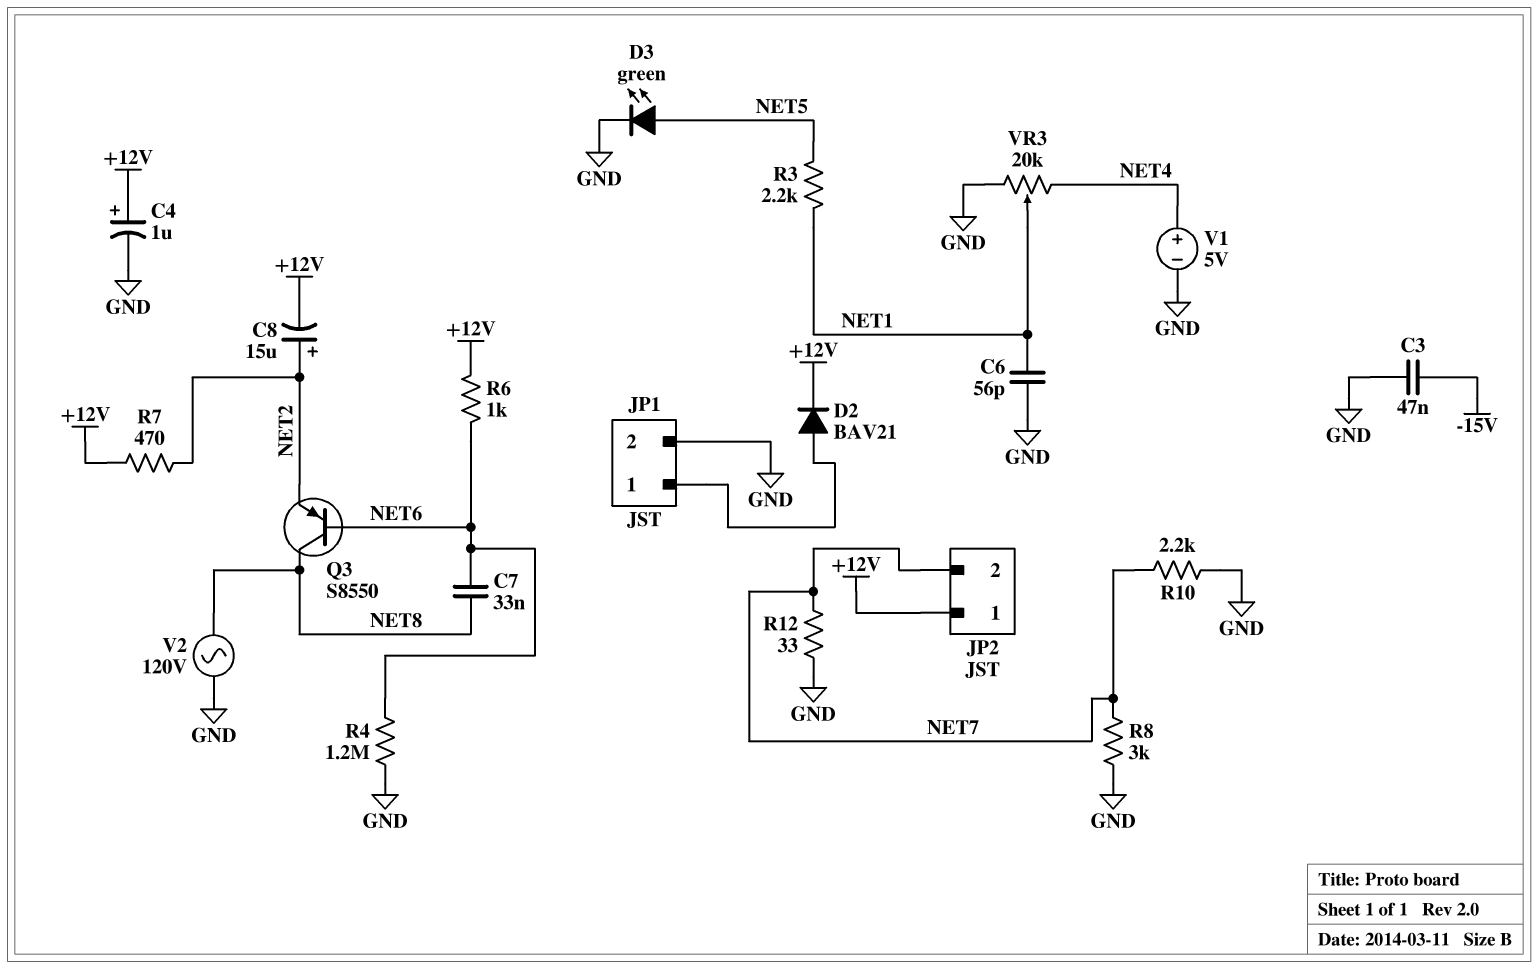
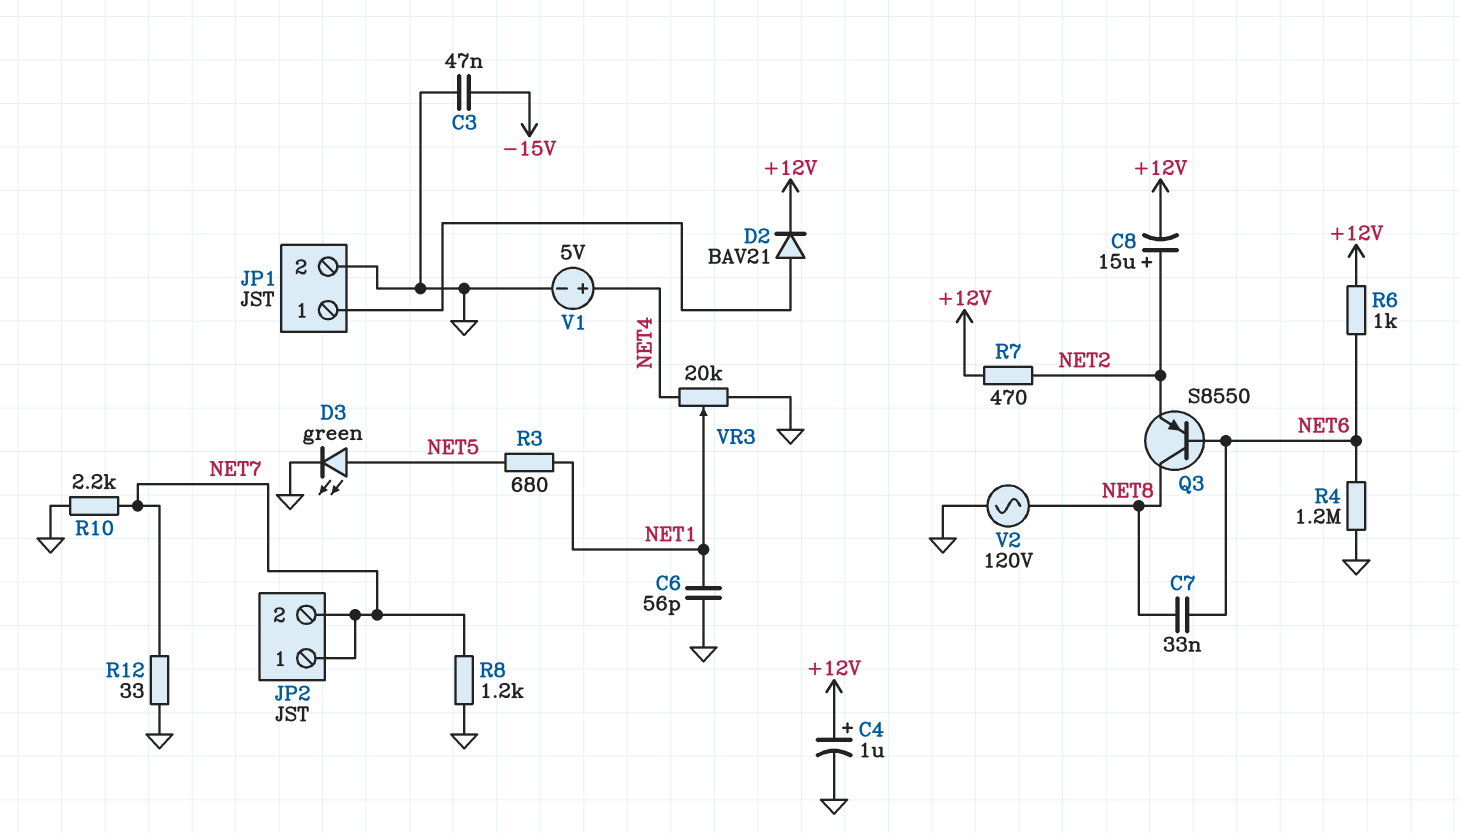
JP2 pin 1: +12V -> NET7
R3: 2.2k (NET1, NET5) -> 680 (NET1, NET5)
R8: 3k (GND, NET7) -> 1.2k (GND, NET7)

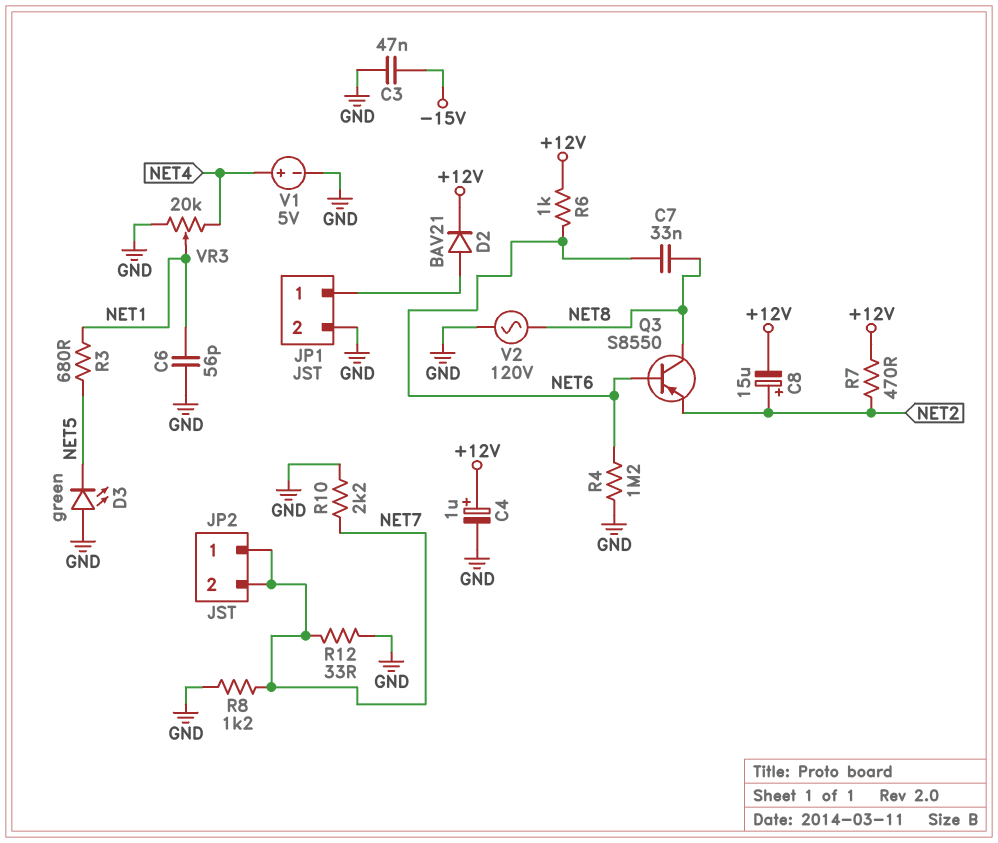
D3: LED green (A NET5, K GND) -> LED green (A GND, K NET5)

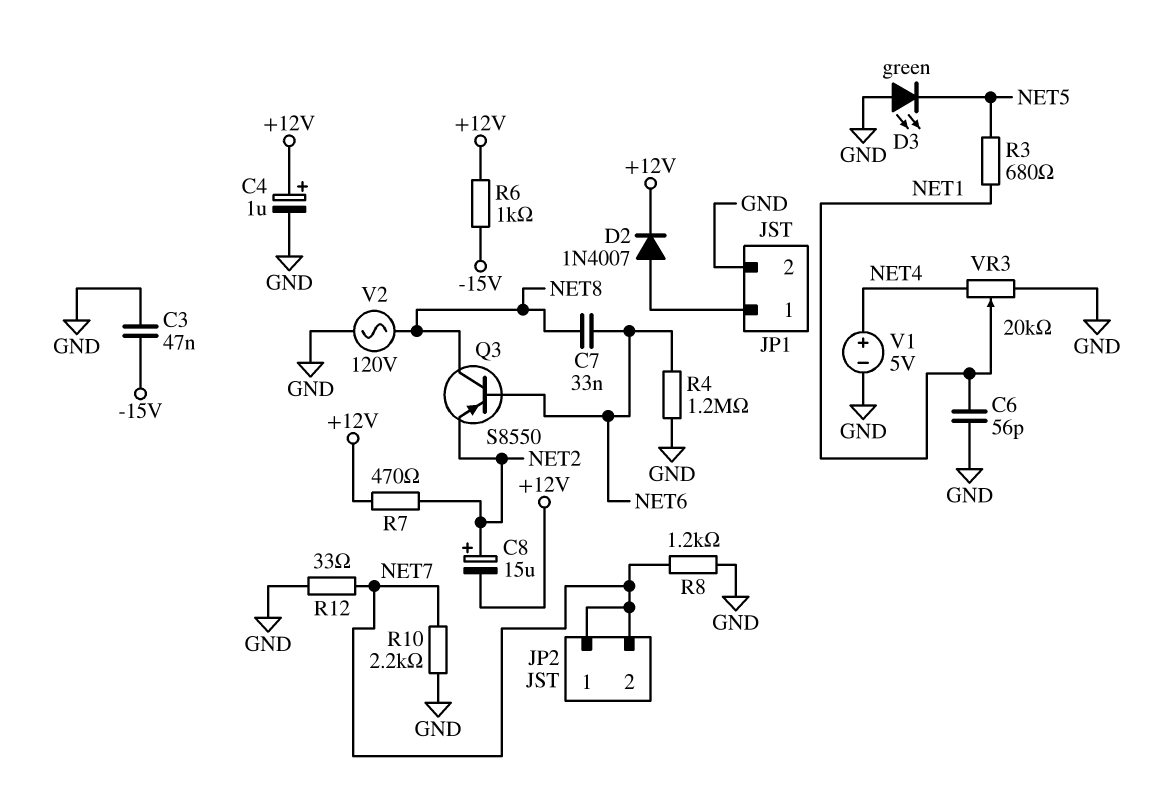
D2: diode BAV21 (A JP1/1, K +12V) -> diode 1N4007 (A JP1/1, K +12V)
R6: 1k (+12V, NET6) -> 1k (+12V, -15V)

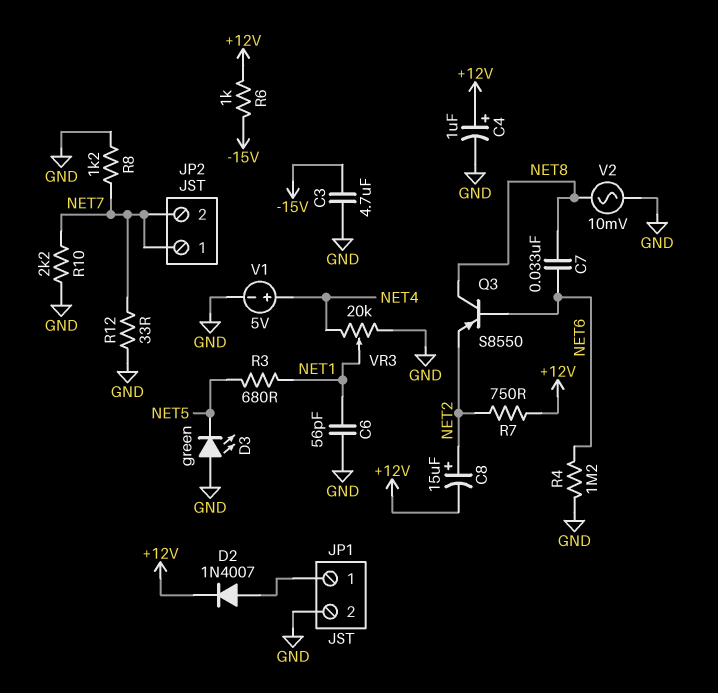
C3: 47nF (-15V, GND) -> 4.7uF (-15V, GND)
R7: 470 (+12V, NET2) -> 750 (+12V, NET2)
V2: AC 120V (GND, NET8) -> AC 10mV (GND, NET8)

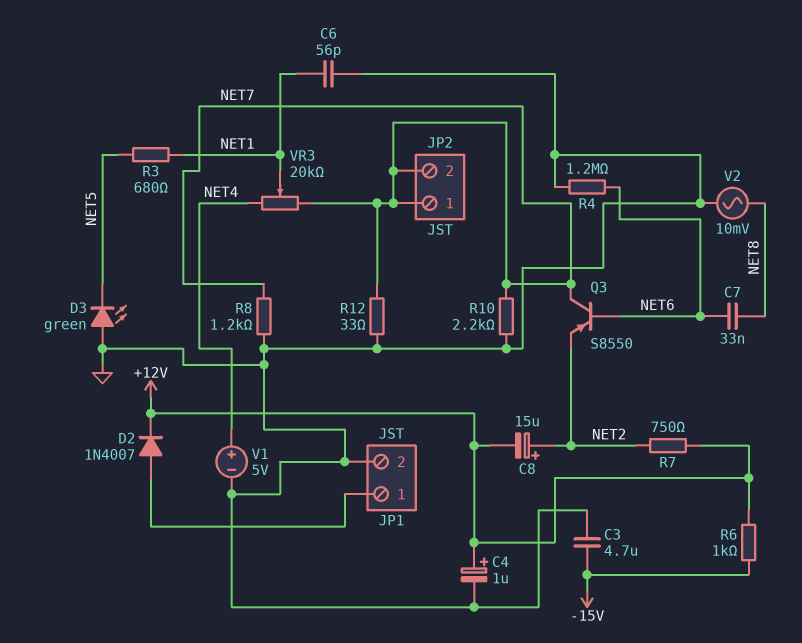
Q3: PNP S8550 (B NET6, C NET8, E NET2) -> PNP S8550 (B NET6, C NET7, E NET2)
VR3: 20k (GND, NET4, wiper NET1) -> 20k (NET4, NET7, wiper NET1)

